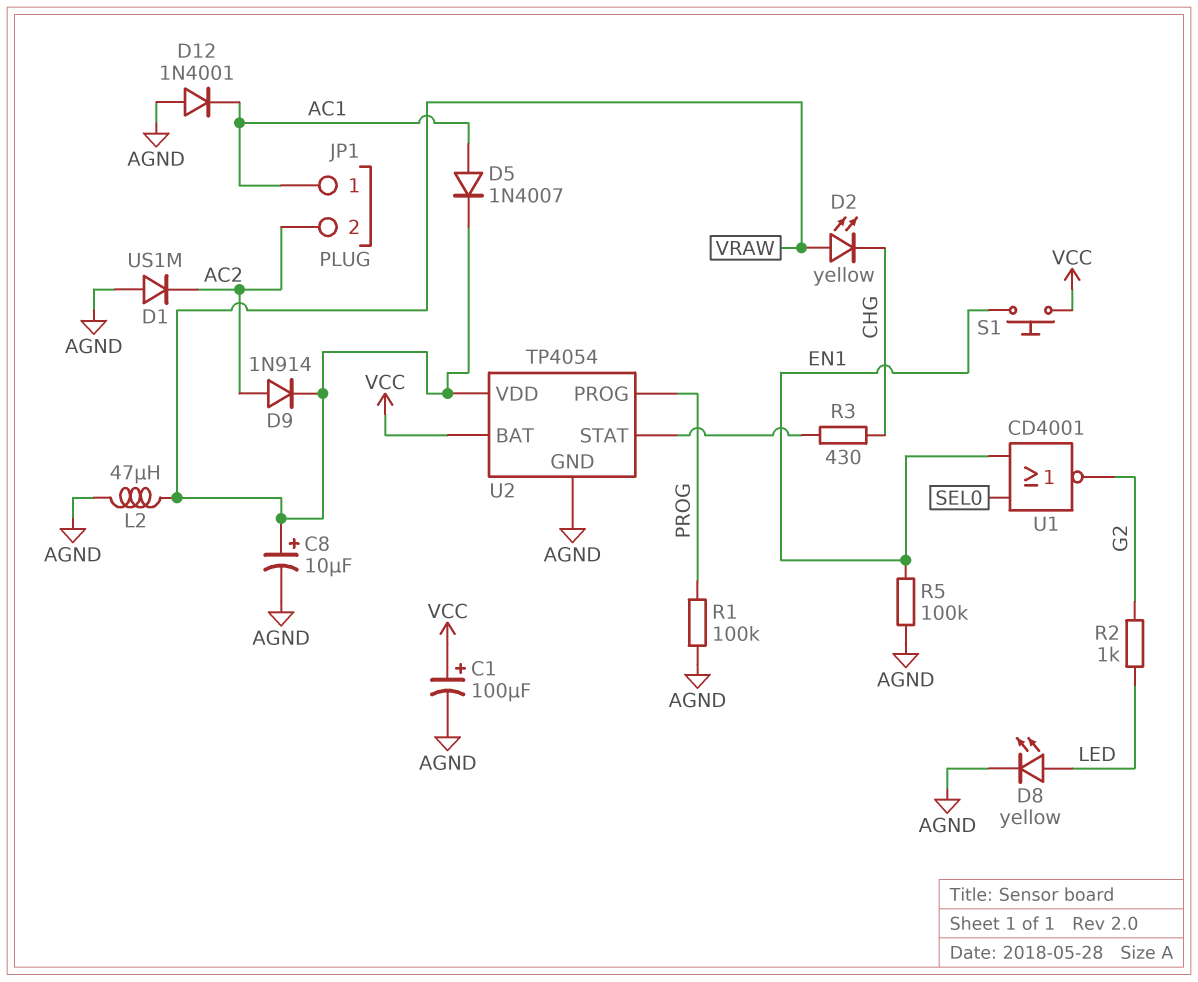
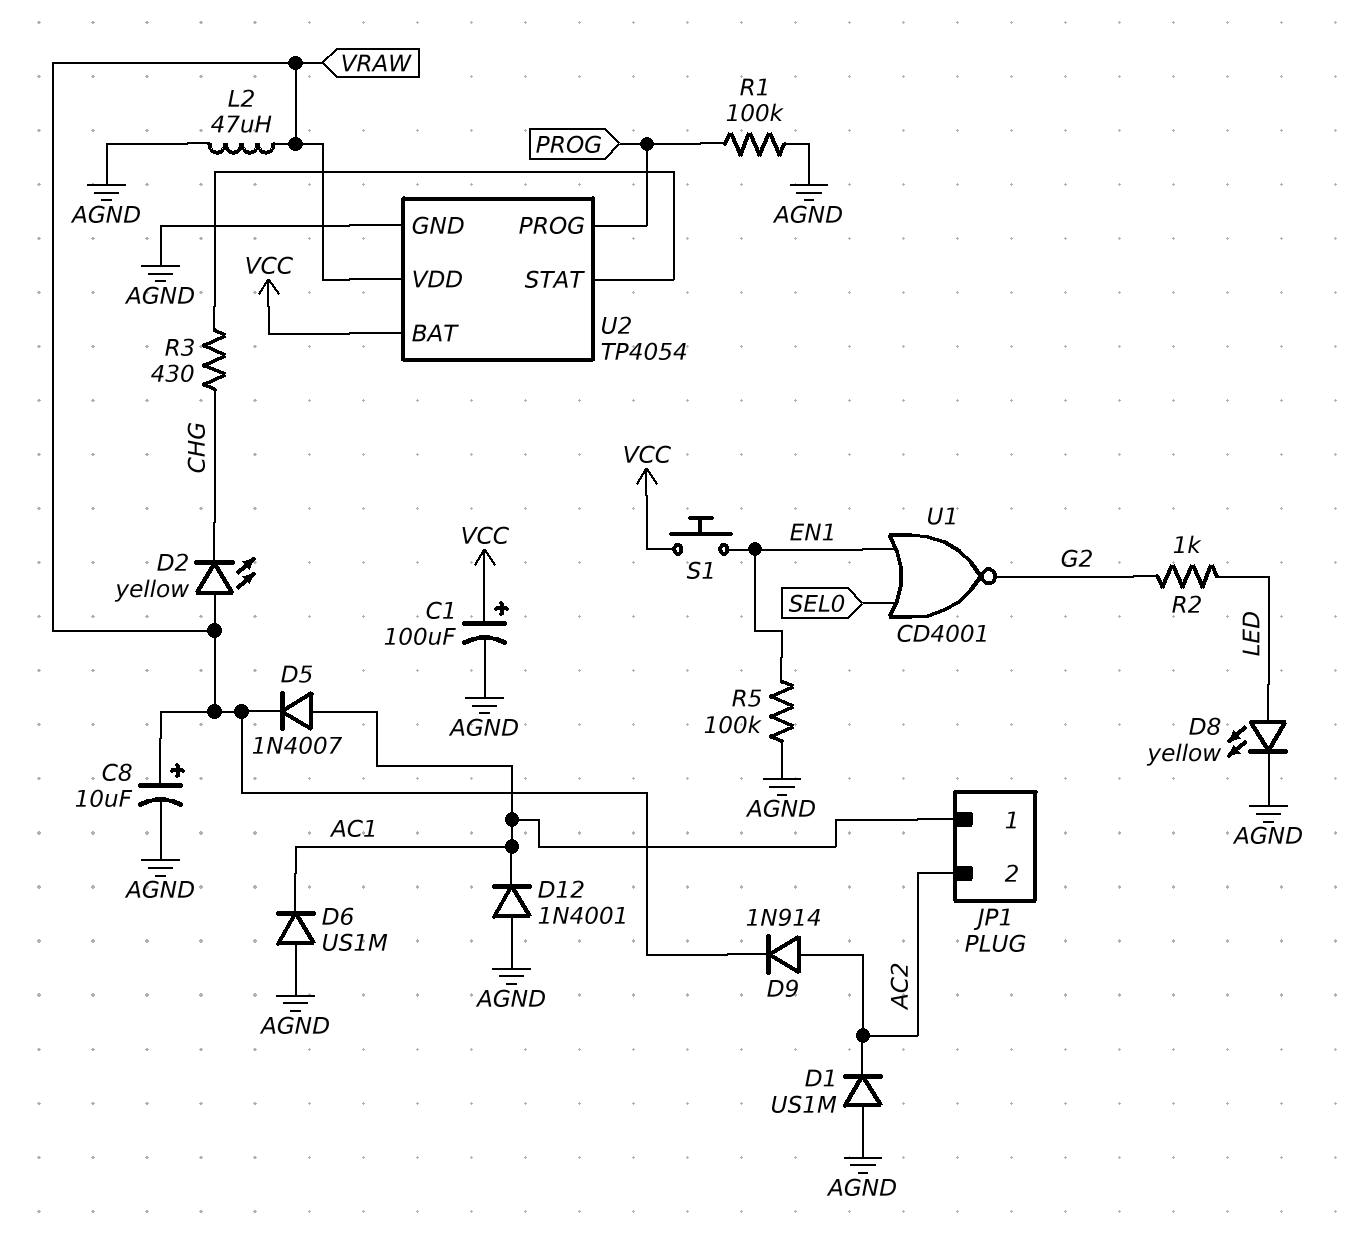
D6: none -> diode US1M (A AGND, K AC1)

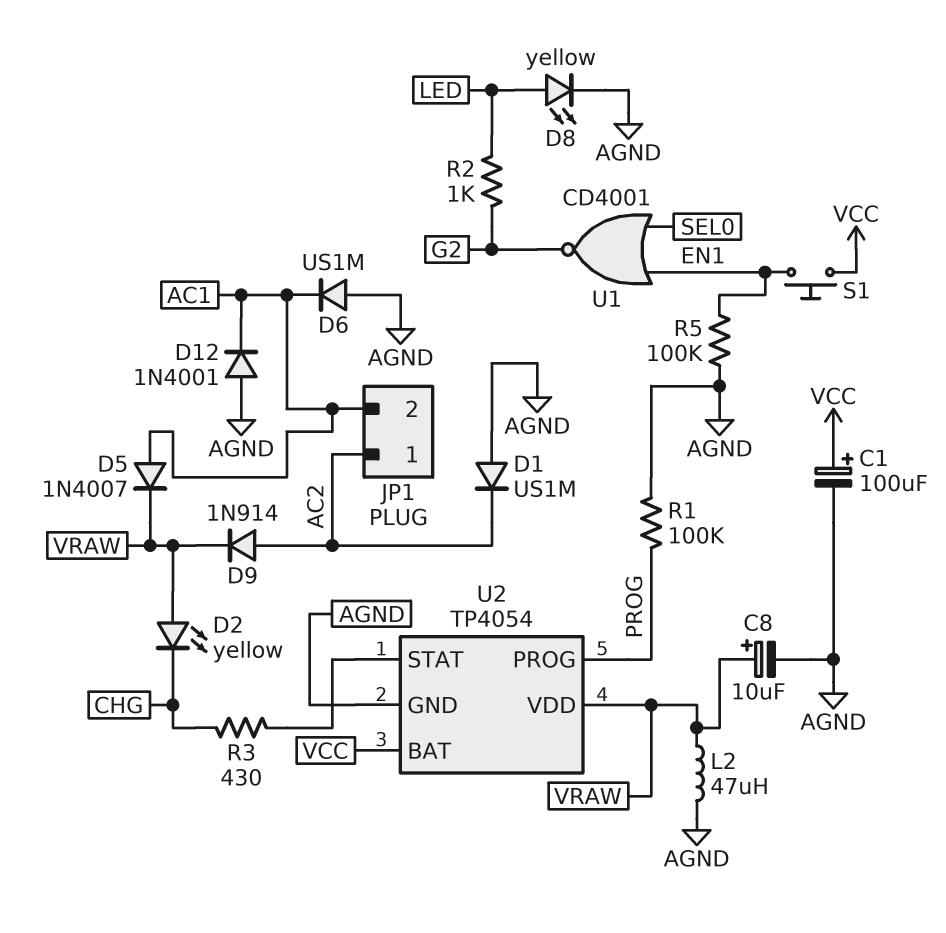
JP1 pin 1: AC1 -> AC2
JP1 pin 2: AC2 -> AC1

